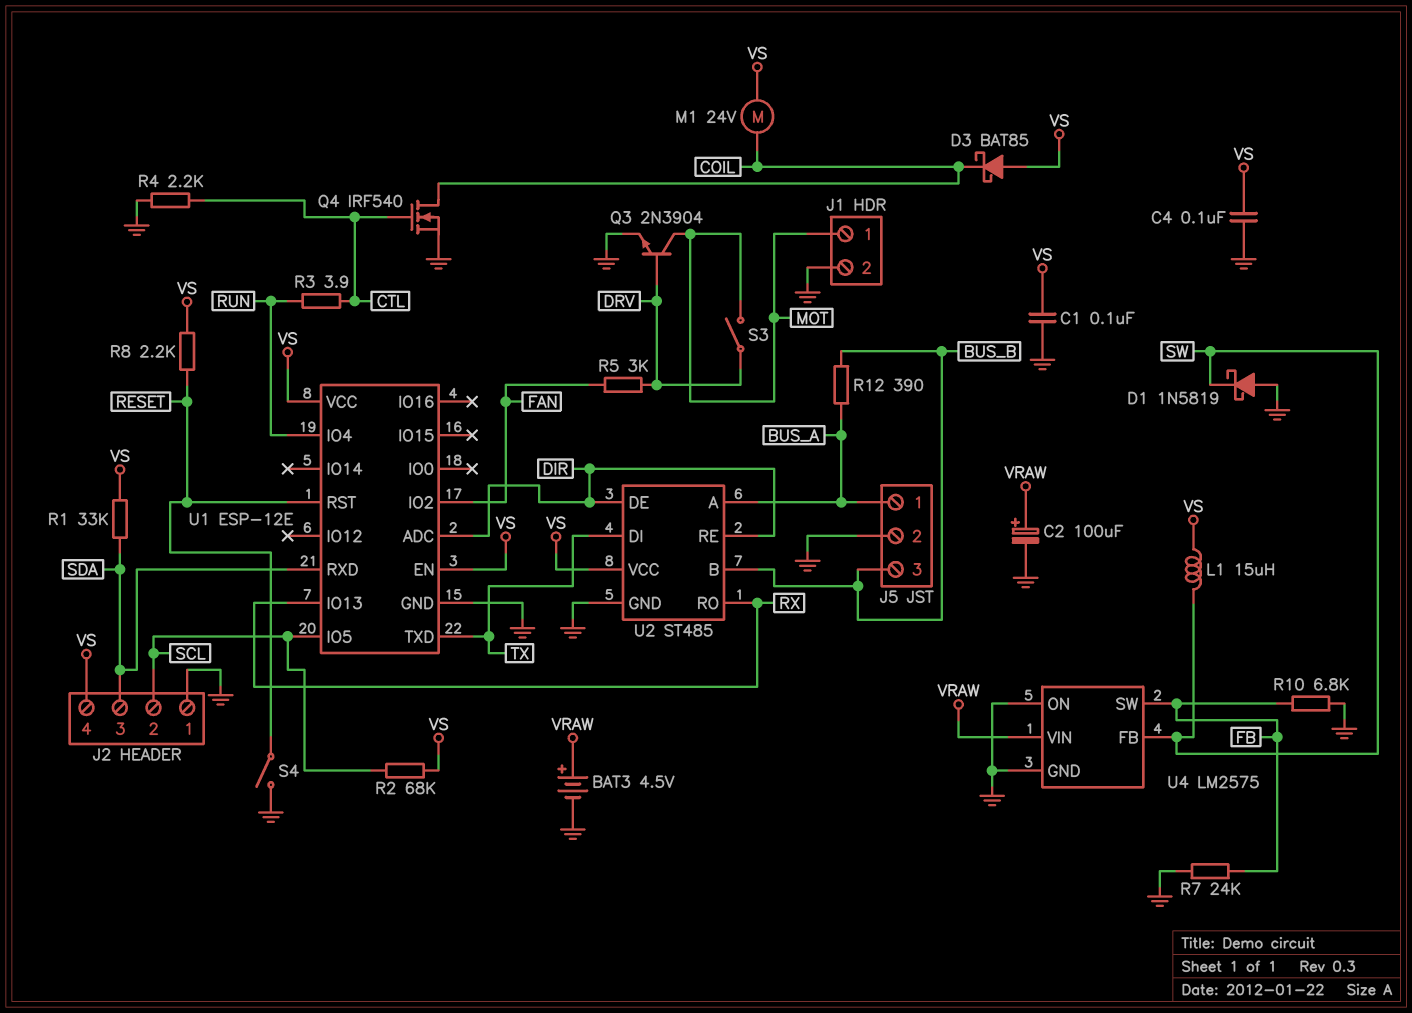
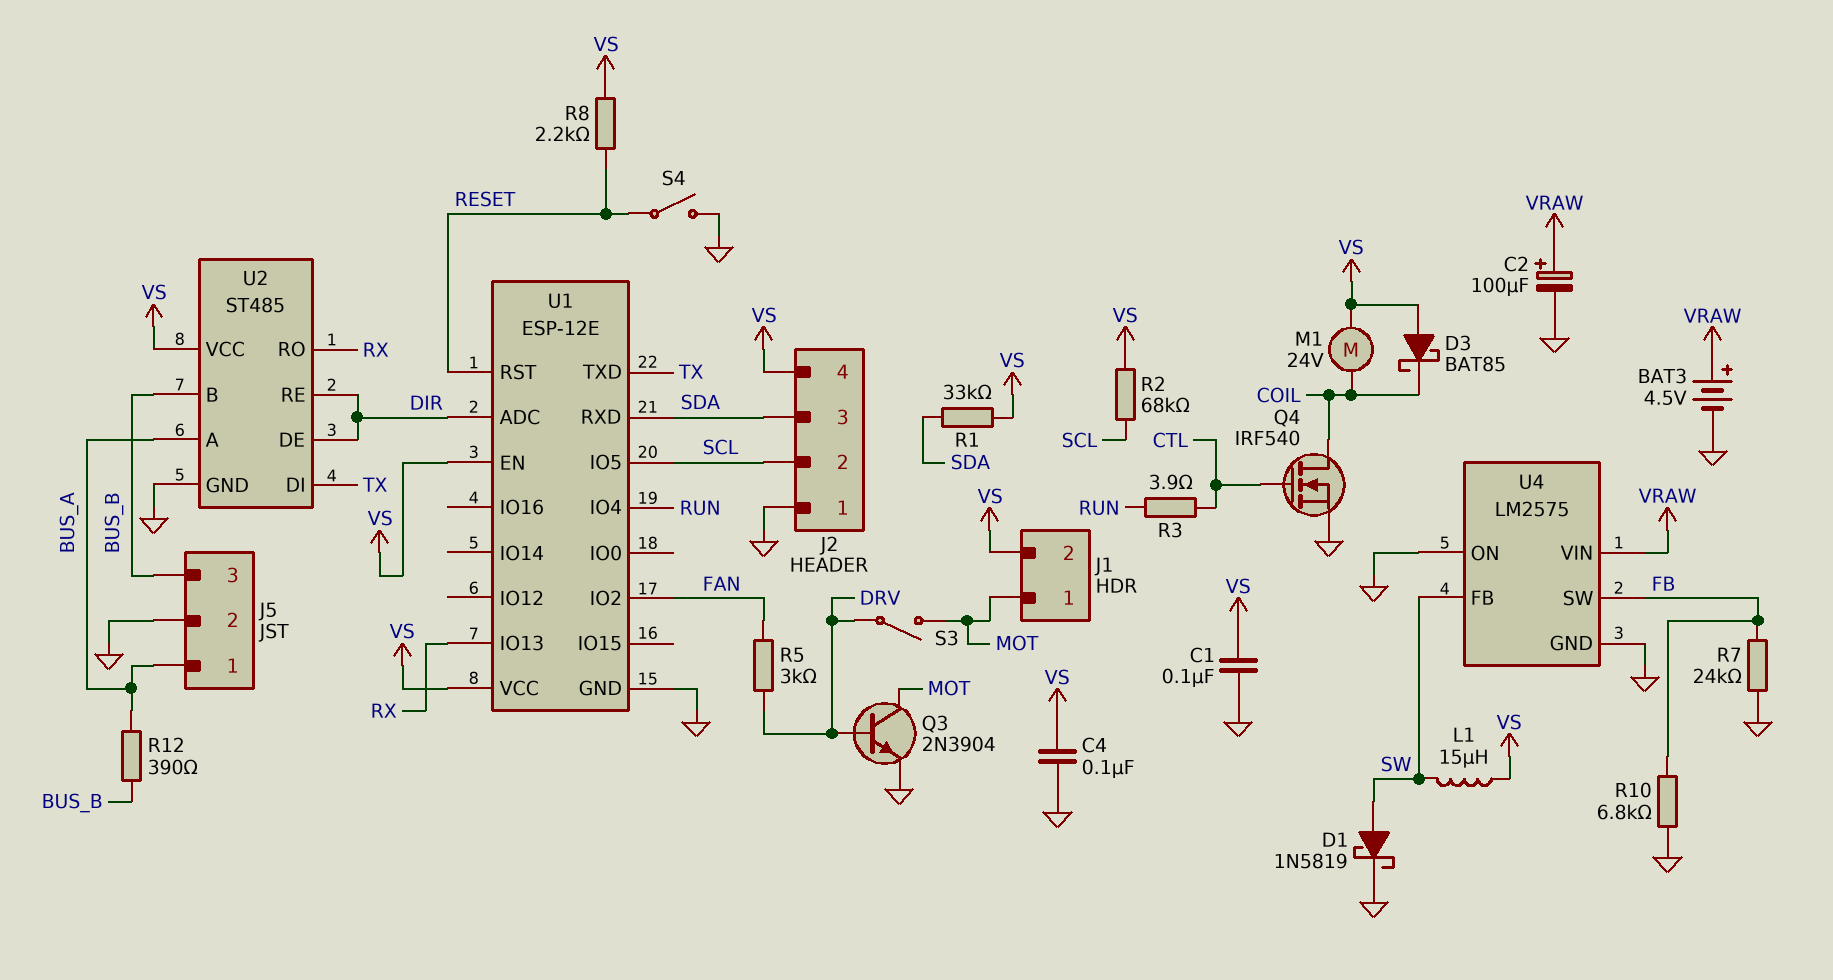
D1: schottky 1N5819 (A GND, K SW) -> schottky 1N5819 (A SW, K GND)
J1 pin 2: GND -> VS
R4: 2.2k (CTL, GND) -> none

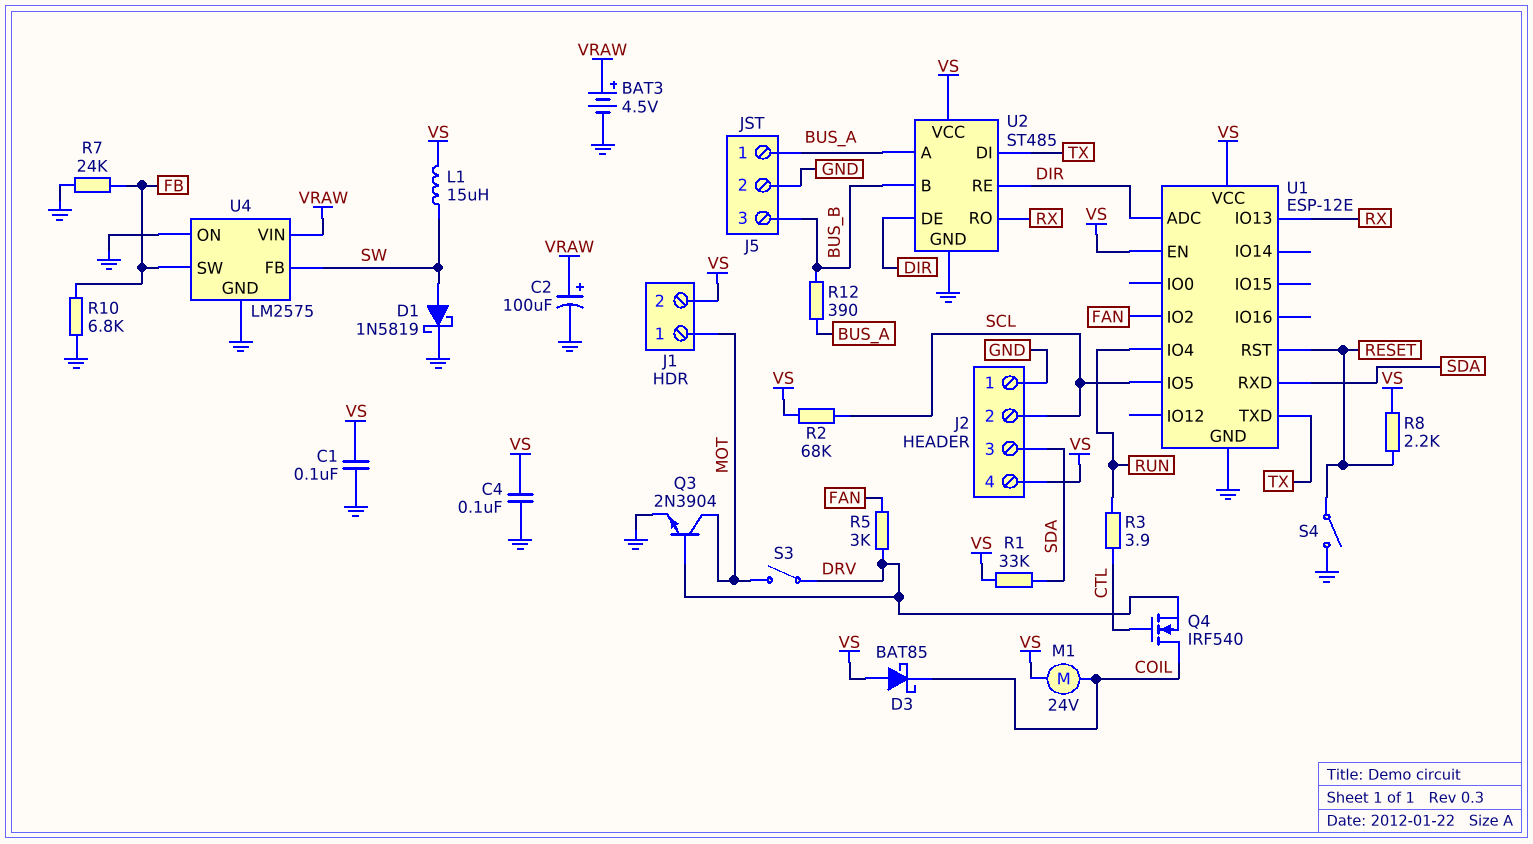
Q4: NMOS IRF540 (G CTL, D COIL, S GND) -> NMOS IRF540 (G CTL, D COIL, S DRV)

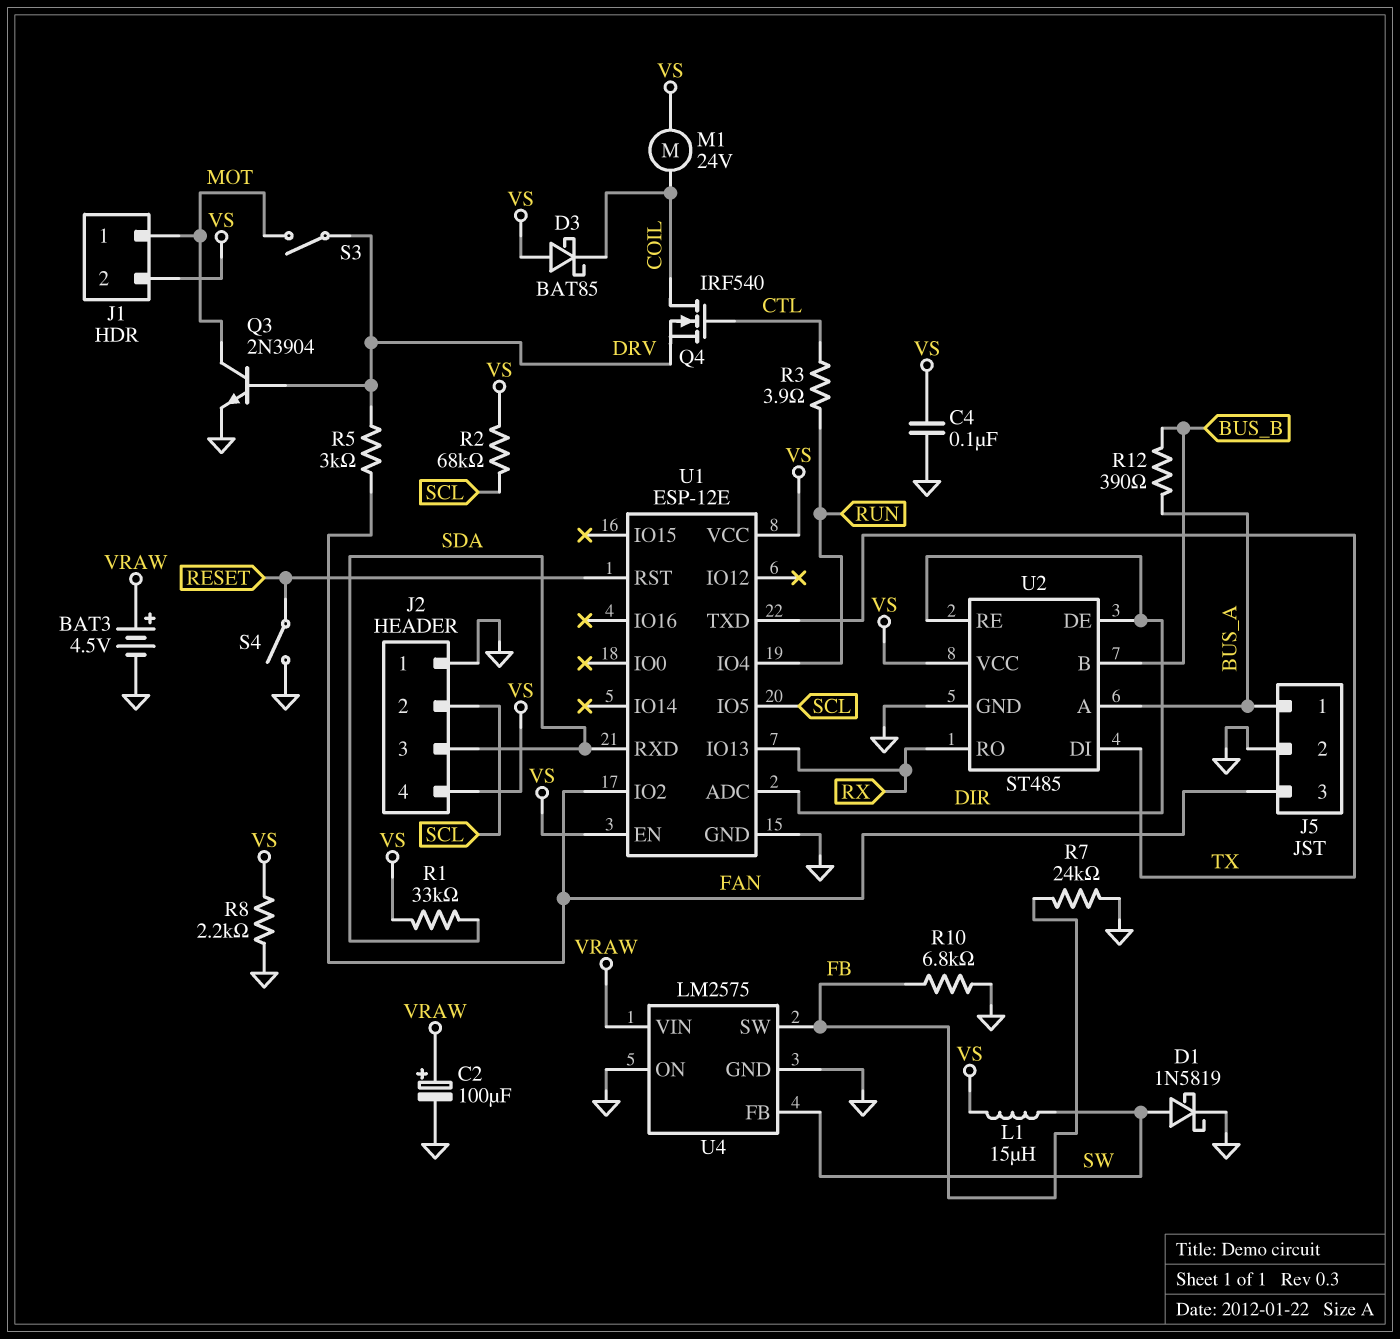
C1: 100nF (GND, VS) -> none
J5 pin 3: BUS_B -> FAN
R8: 2.2k (RESET, VS) -> 2.2k (GND, VS)

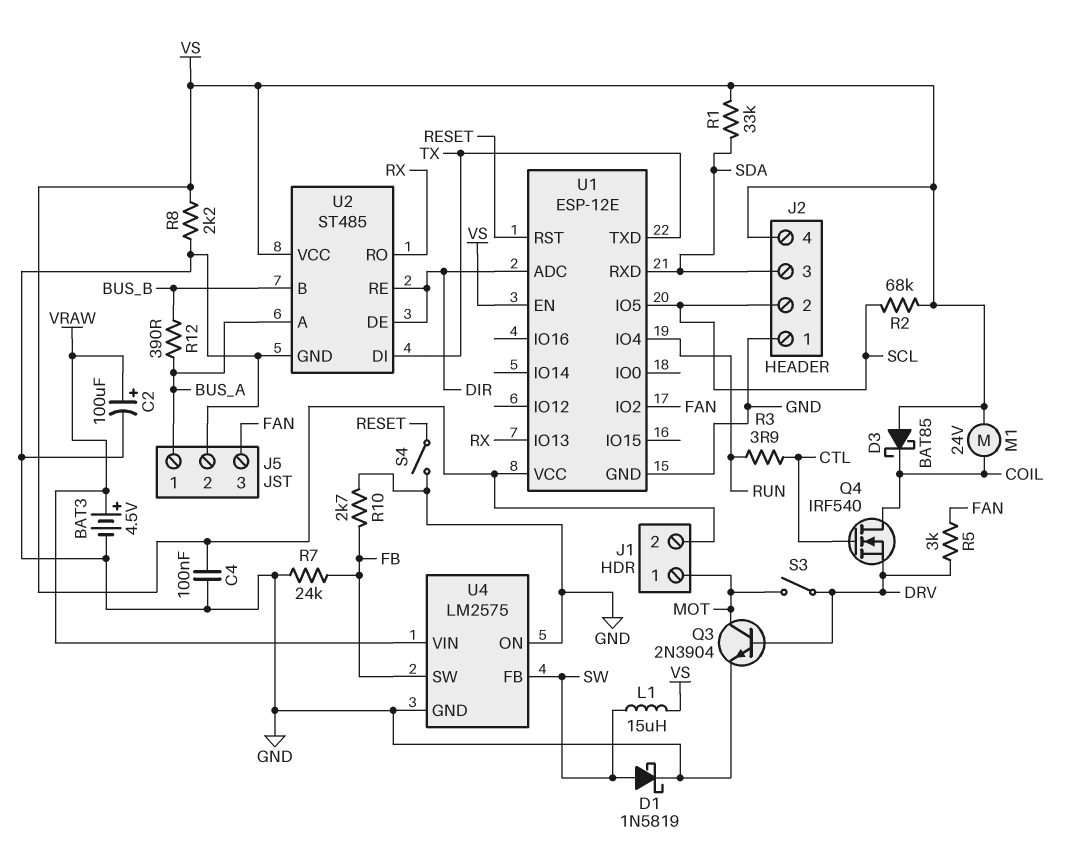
R10: 6.8k (FB, GND) -> 2.7k (FB, GND)

